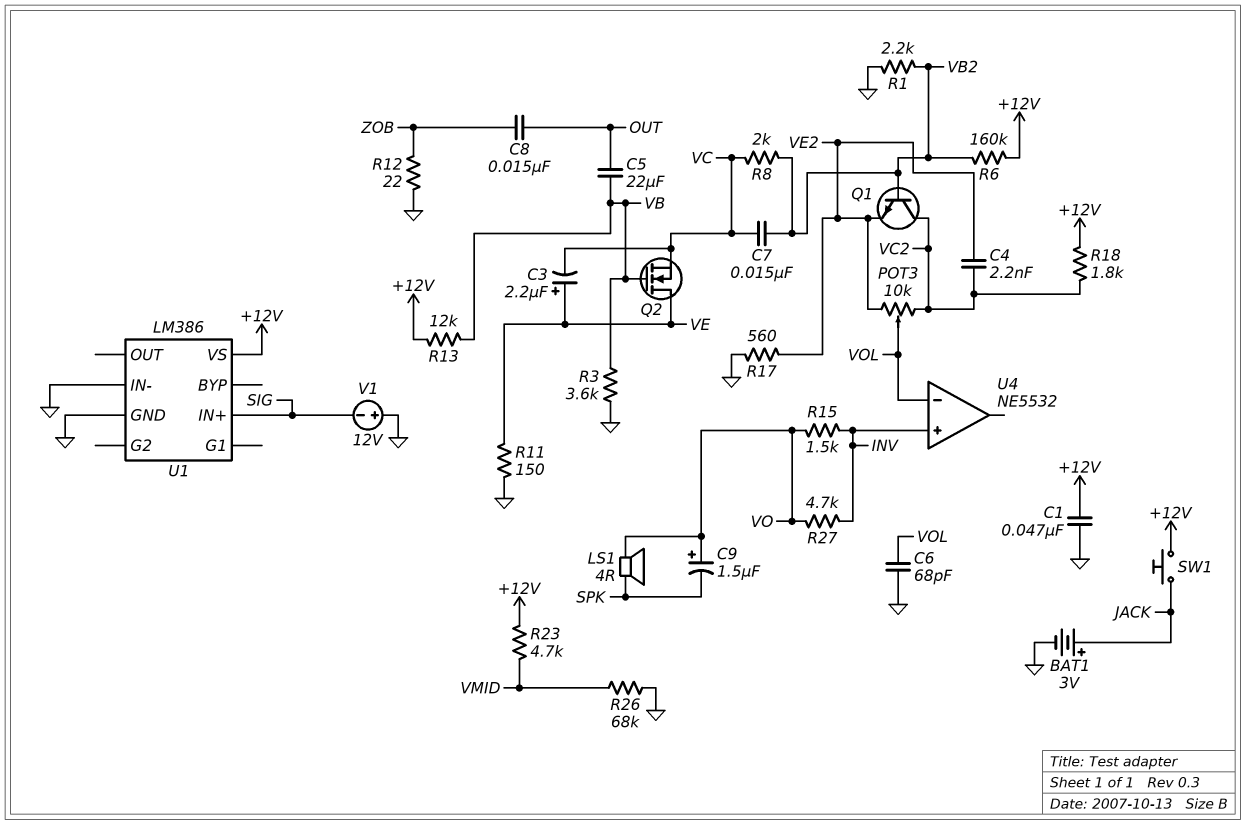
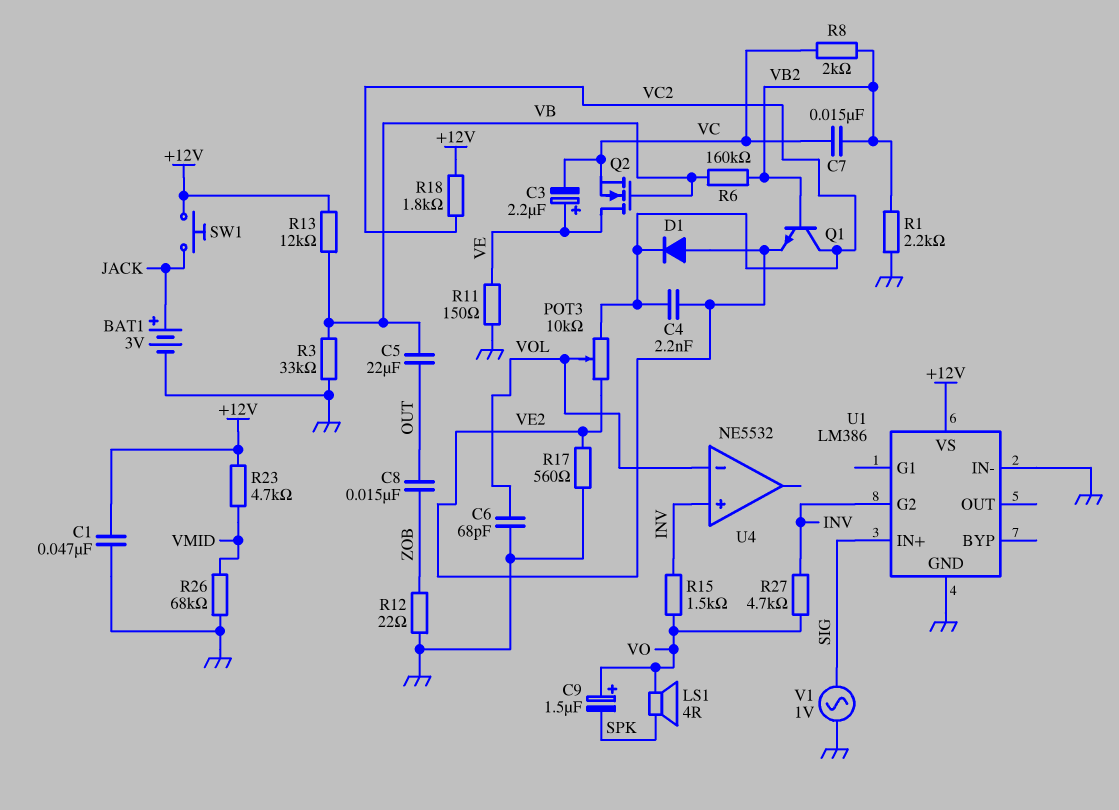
D1: none -> diode (A VE2, K VC2)
R3: 3.6k (GND, VB) -> 33k (GND, VB)
R6: 160k (+12V, VB2) -> 160k (VB, VB2)
U1 pin G2: none -> INV
V1: 12V (plus GND, minus SIG) -> AC 1V (GND, SIG)

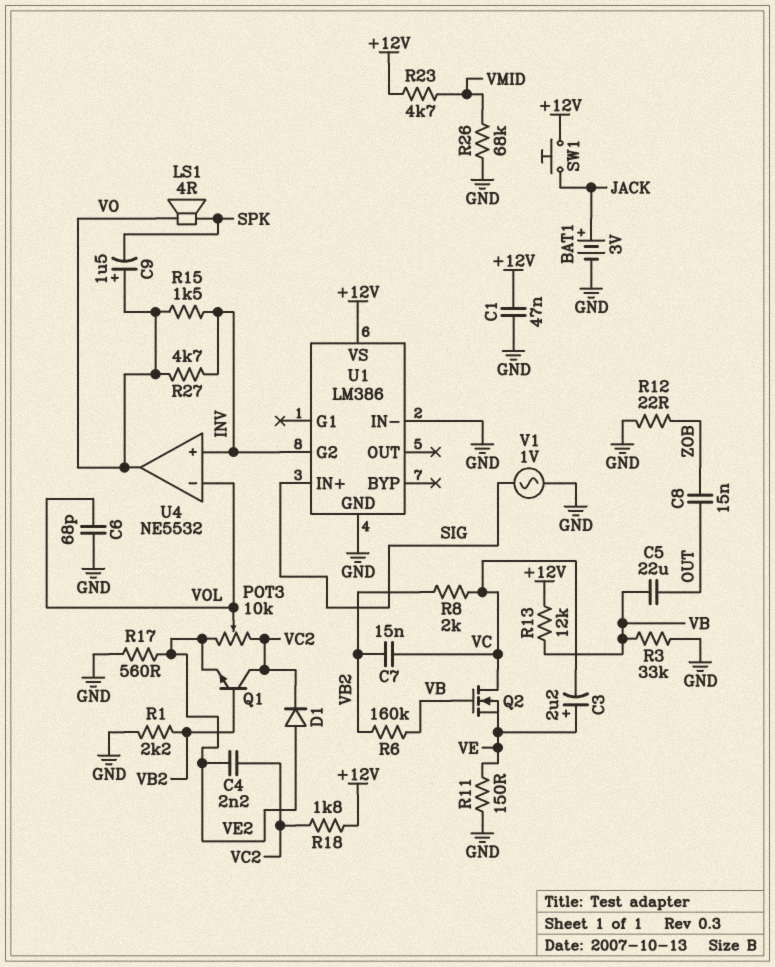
Q2: NMOS (G VB, D VE, S VC) -> NMOS (G VB, D VC, S VE)
U4 pin out: none -> VO

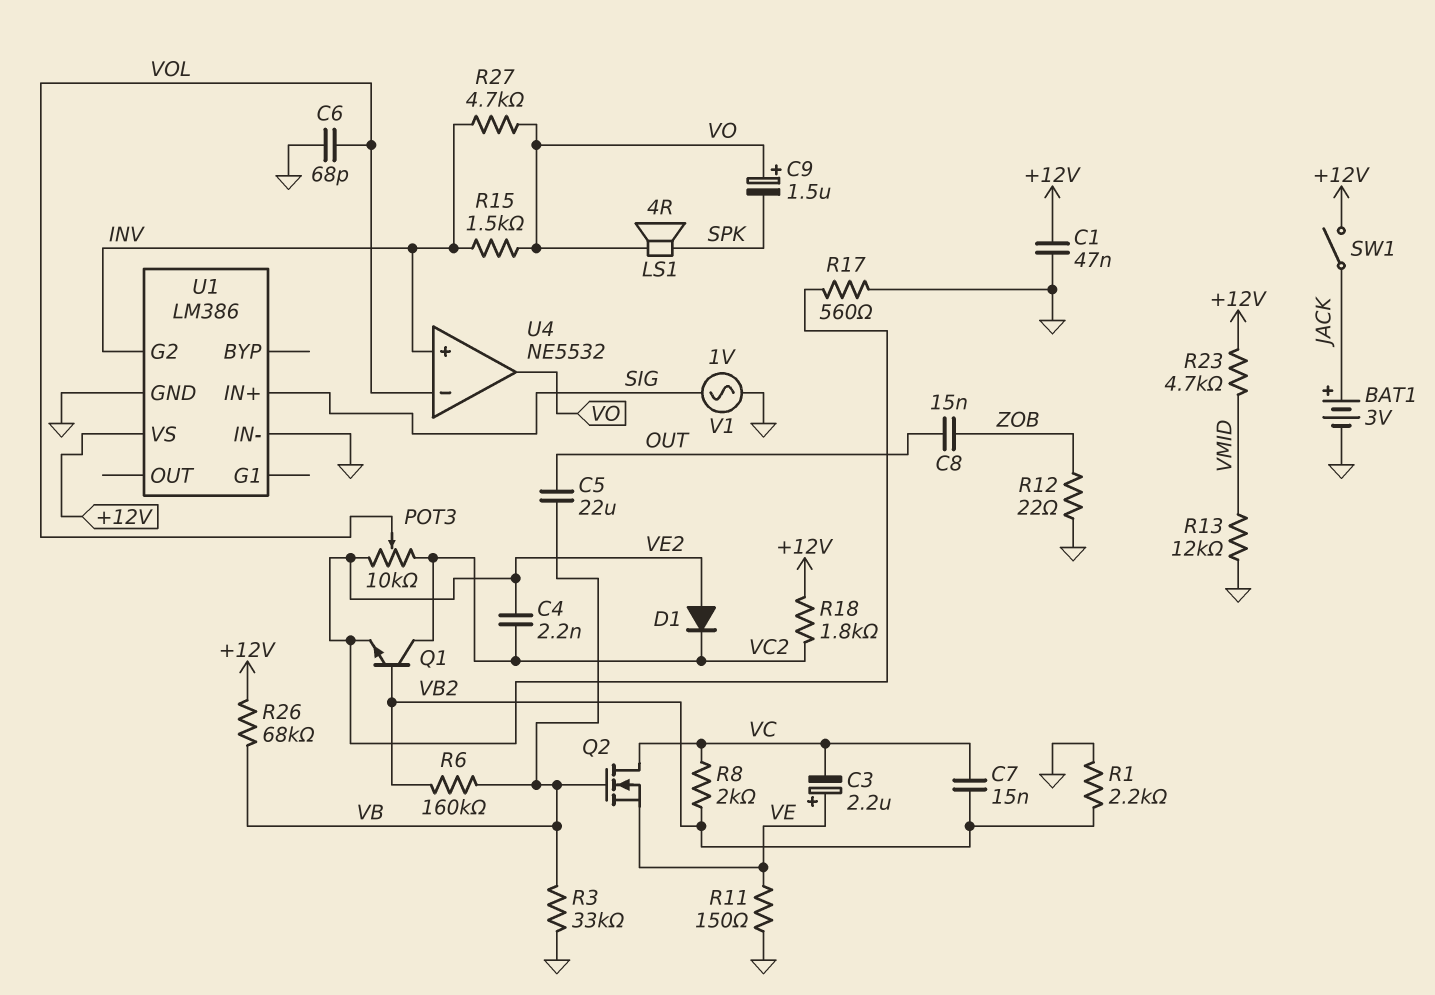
R13: 12k (+12V, VB) -> 12k (GND, VMID)
R26: 68k (GND, VMID) -> 68k (+12V, VB)
SW1: button (+12V, JACK) -> switch (+12V, JACK)

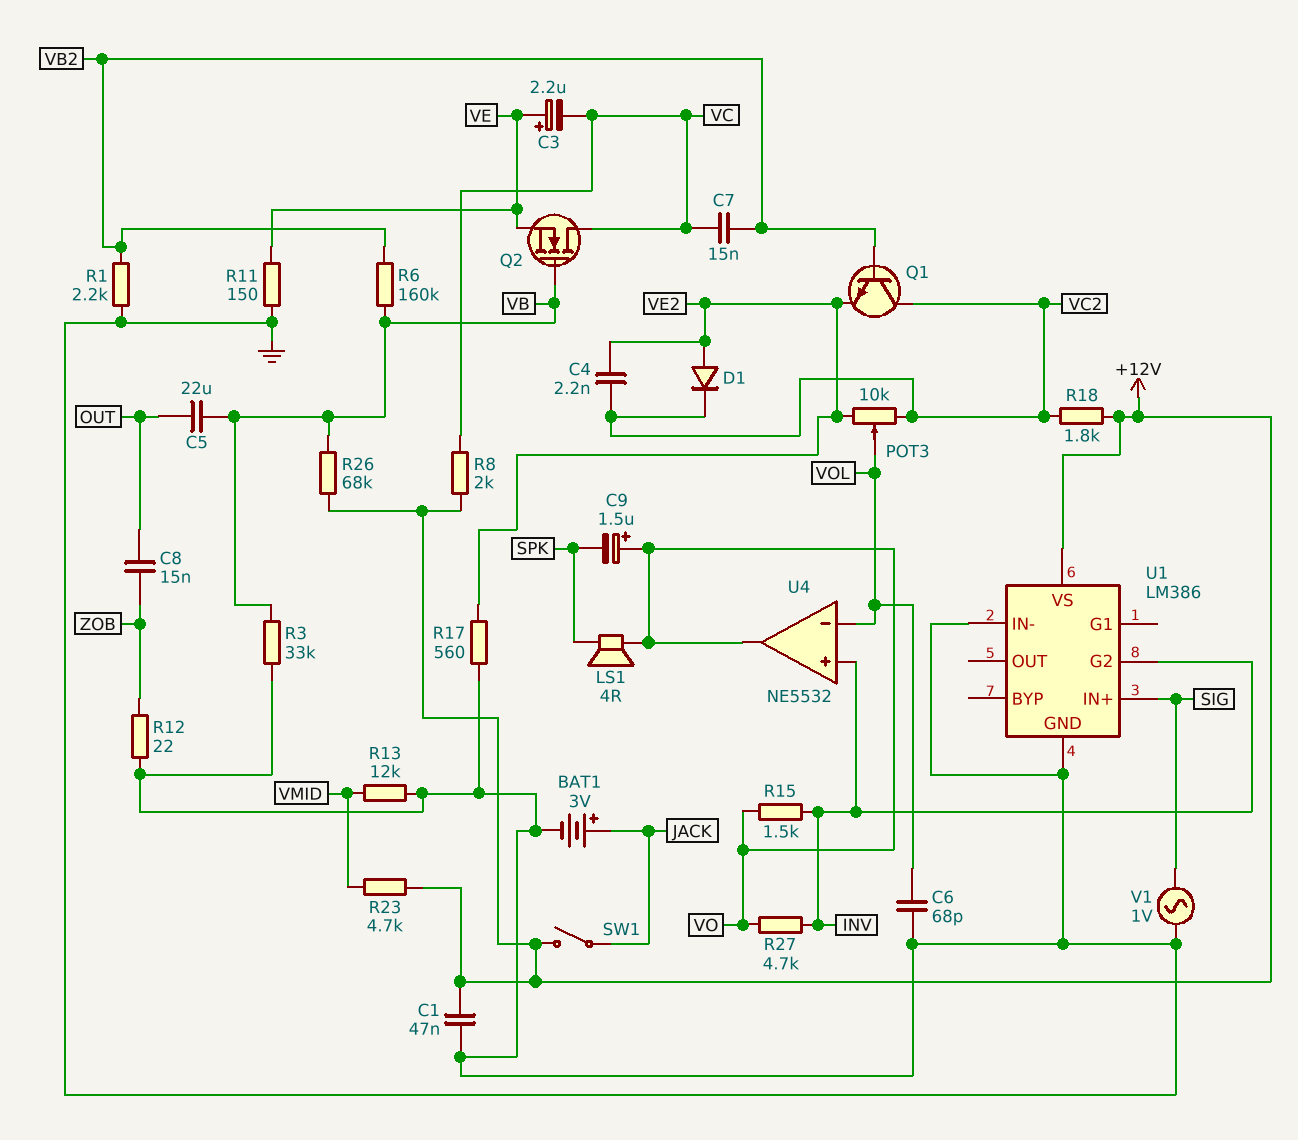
R8: 2k (VB2, VC) -> 2k (+12V, VC)

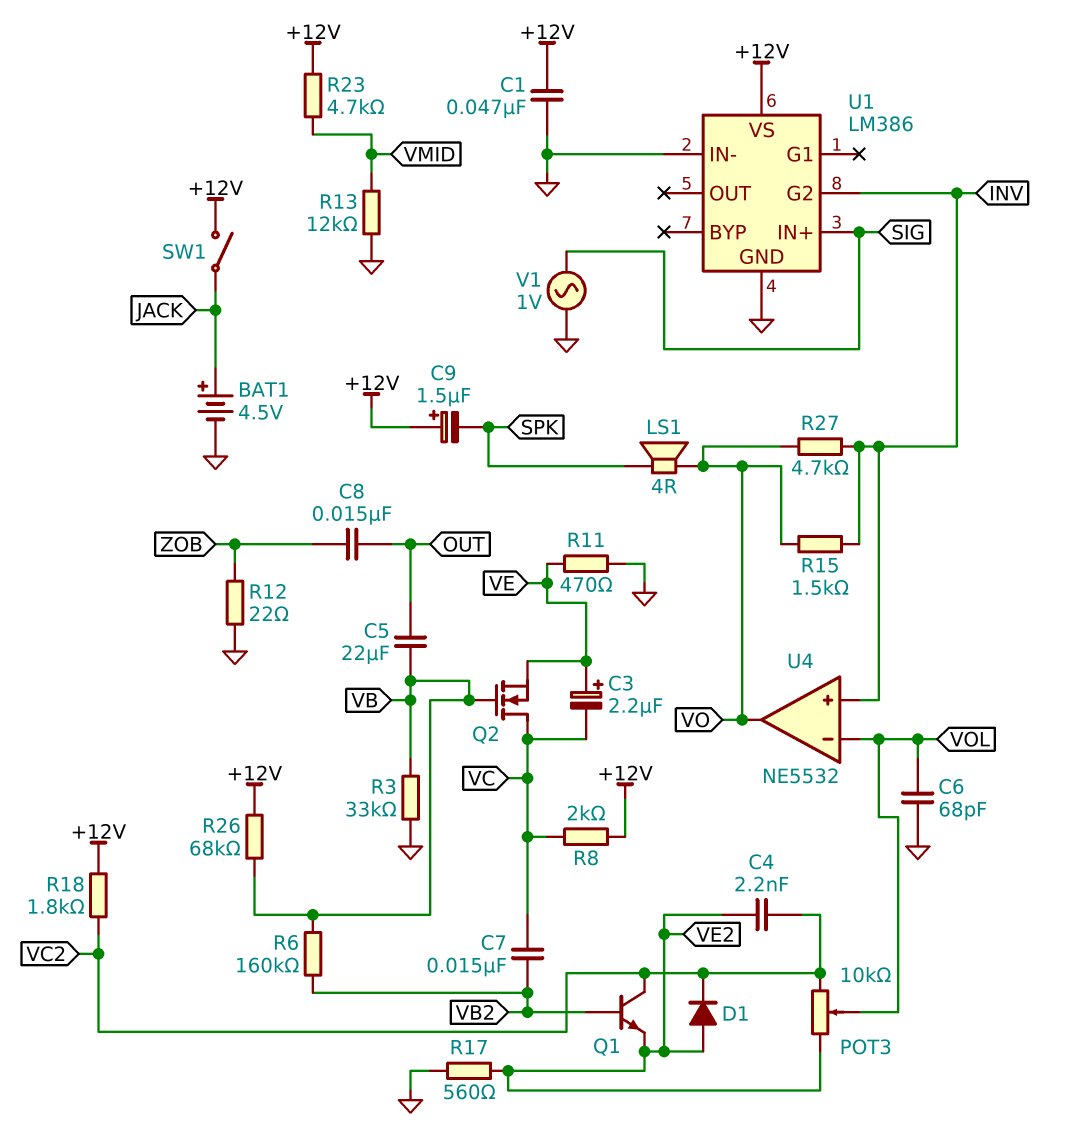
BAT1: 3V (plus JACK, minus GND) -> 4.5V (plus JACK, minus GND)
C9: 1.5uF (plus VO, minus SPK) -> 1.5uF (plus +12V, minus SPK)
R1: 2.2k (GND, VB2) -> none
R11: 150 (GND, VE) -> 470 (GND, VE)

